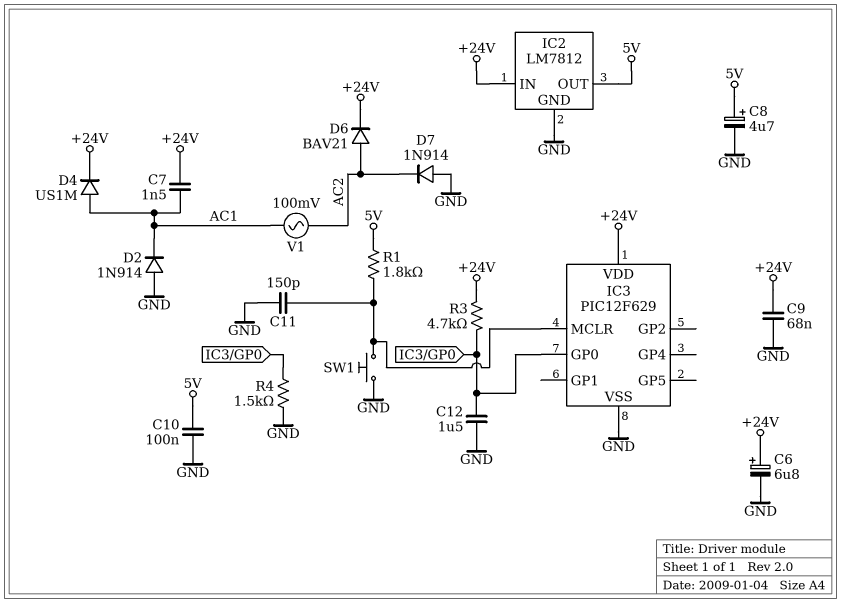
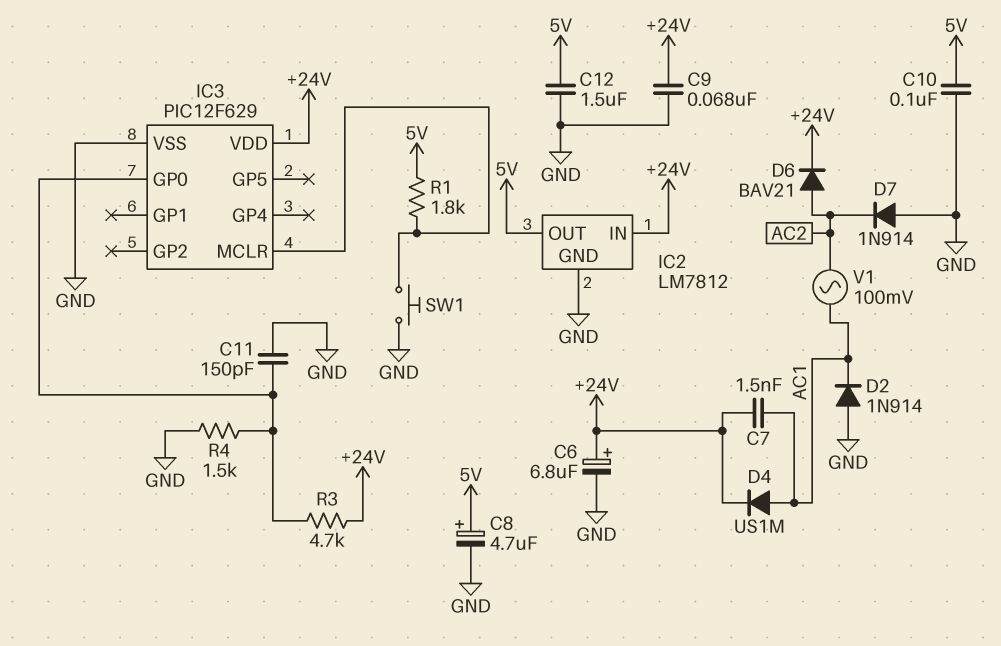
C11: 150pF (GND, IC3/MCLR) -> 150pF (GND, IC3/GP0)
C12: 1.5uF (GND, IC3/GP0) -> 1.5uF (5V, GND)

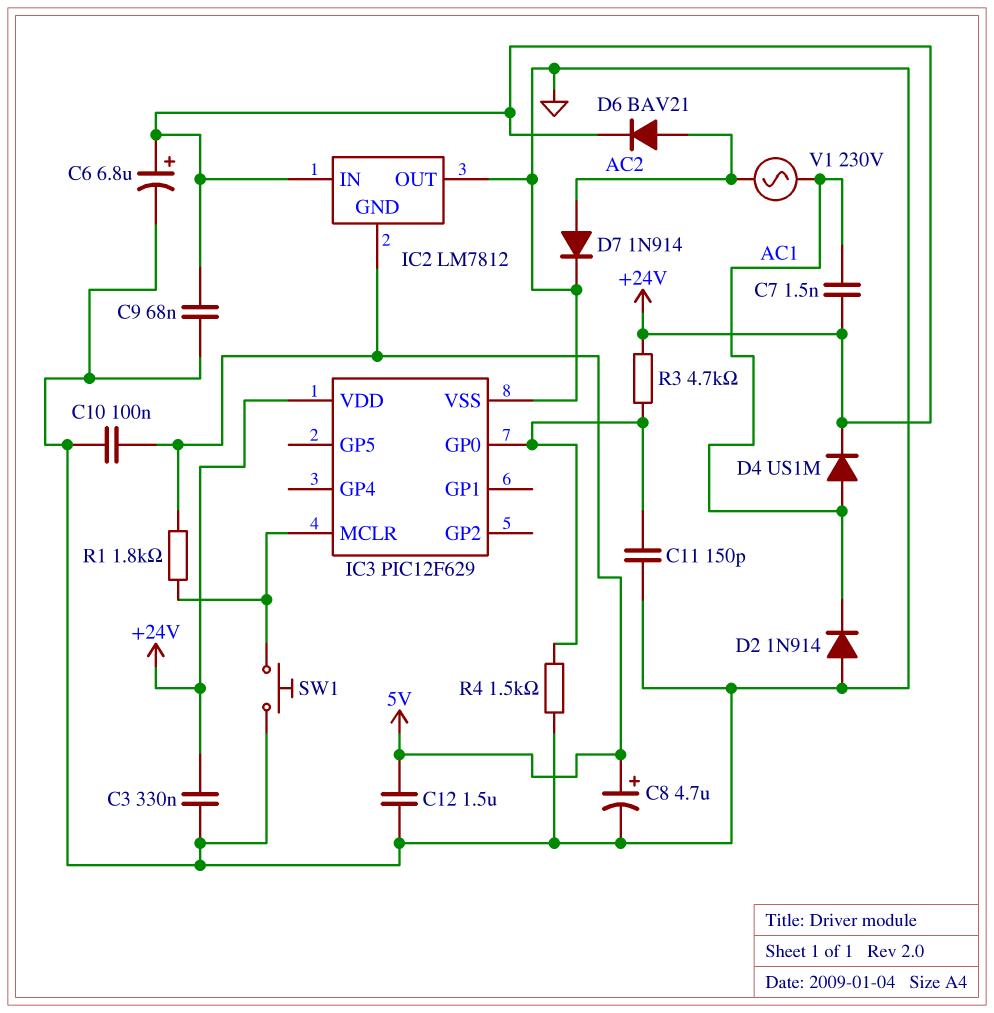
C3: none -> 330nF (+24V, GND)
D7: diode 1N914 (A GND, K AC2) -> diode 1N914 (A AC2, K GND)
IC2 pin GND: GND -> 5V
IC2 pin OUT: 5V -> GND
V1: AC 100mV (AC1, AC2) -> AC 230V (AC1, AC2)

